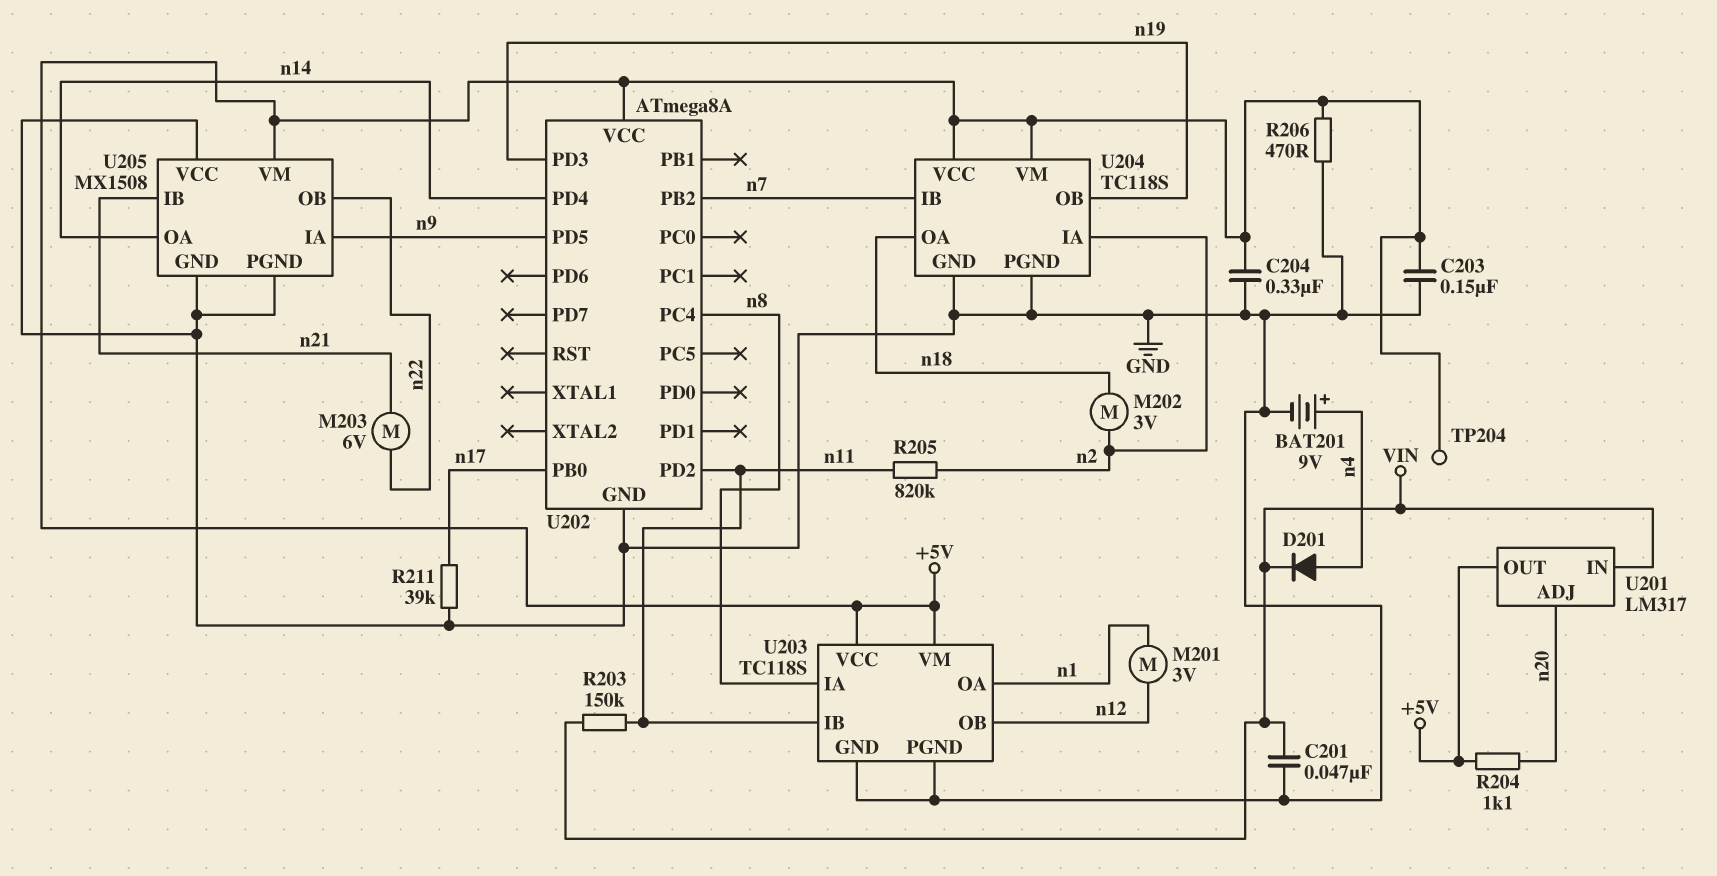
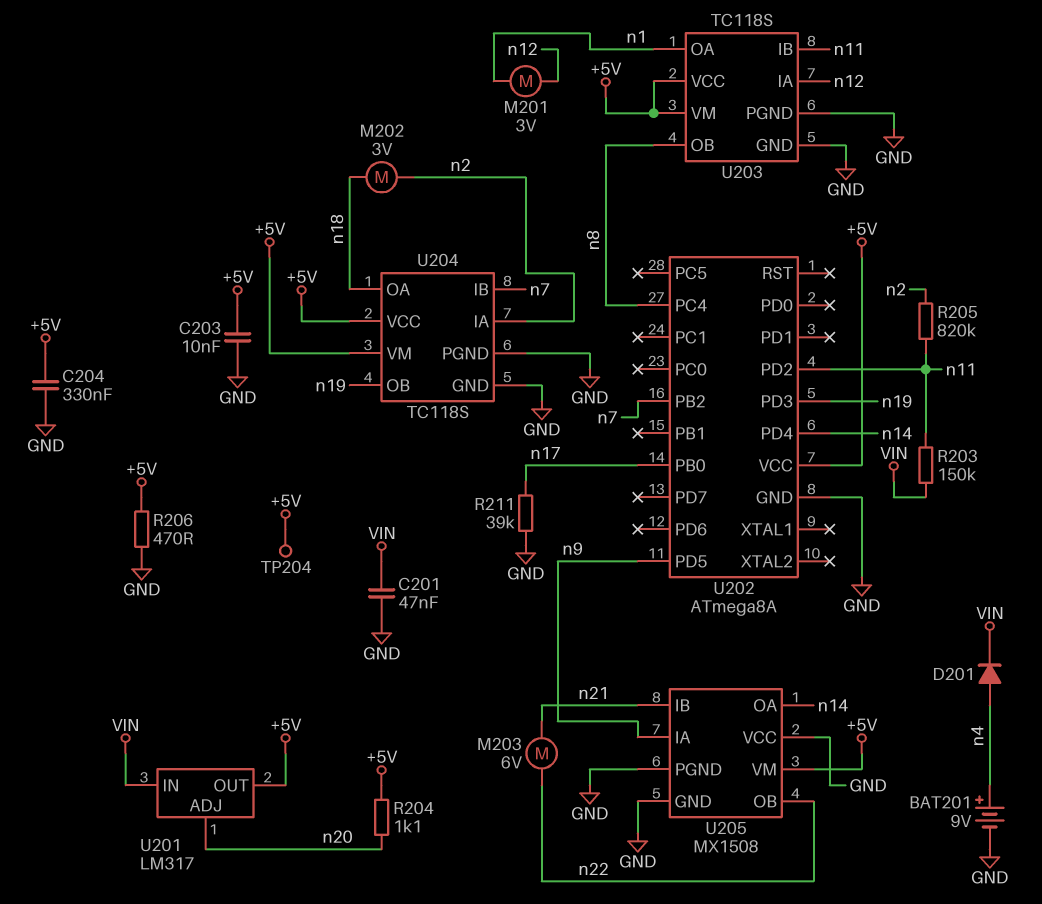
C203: 150nF (+5V, GND) -> 10nF (+5V, GND)
U203 pin IA: n8 -> n12
U203 pin OB: n12 -> n8

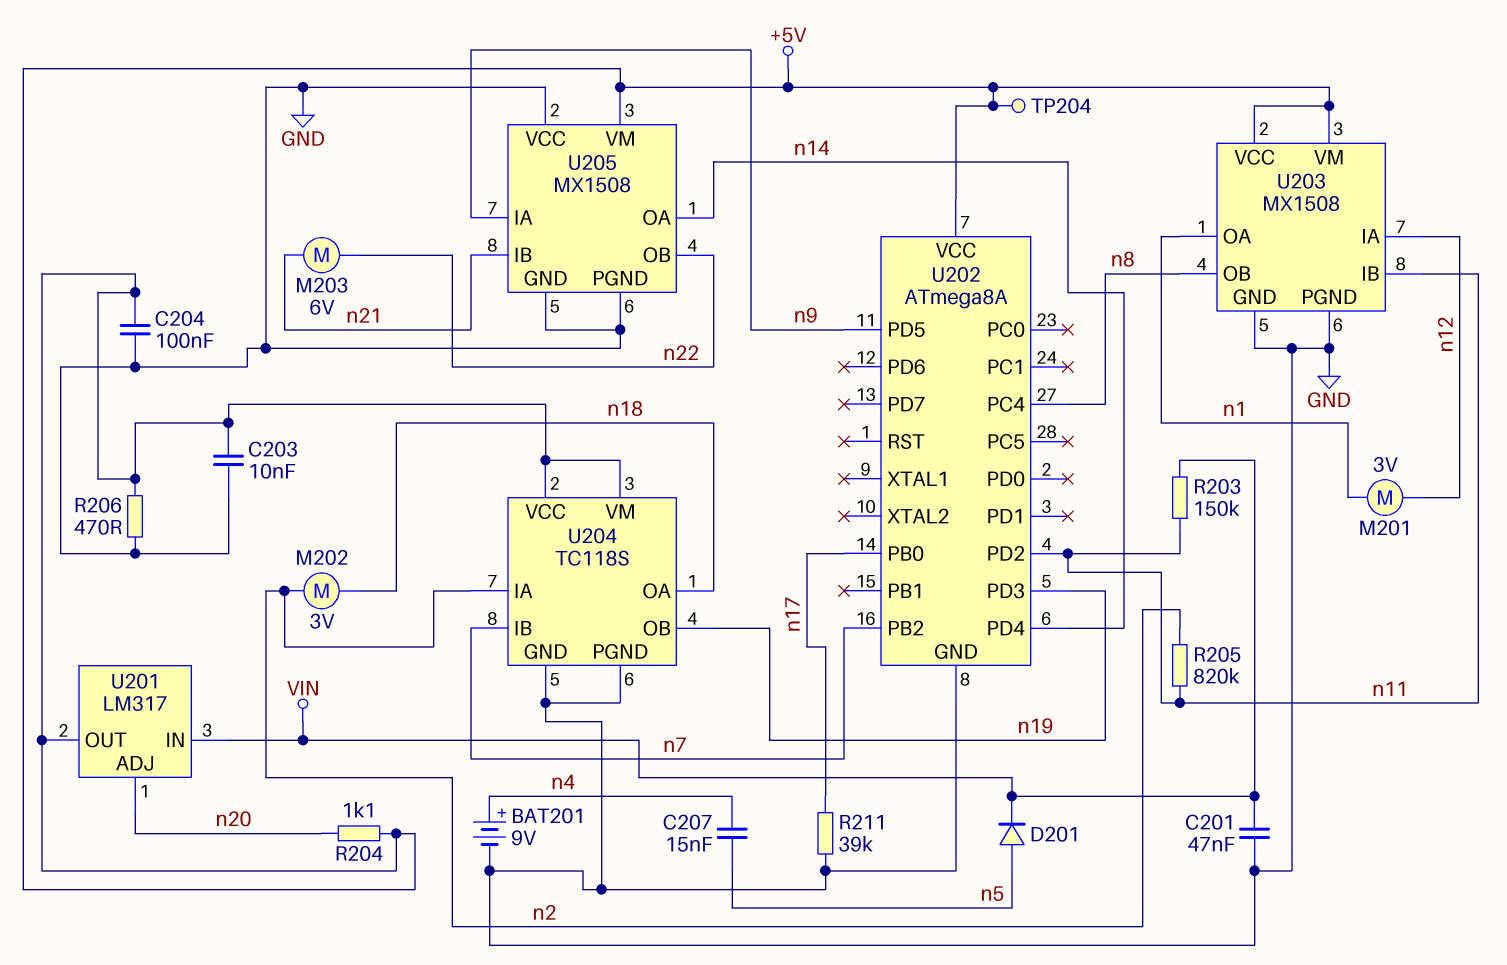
C204: 330nF (+5V, GND) -> 100nF (+5V, GND)
C207: none -> 15nF (n4, n5)
D201: diode (A n4, K VIN) -> diode (A n5, K VIN)
U203: TC118S -> MX1508

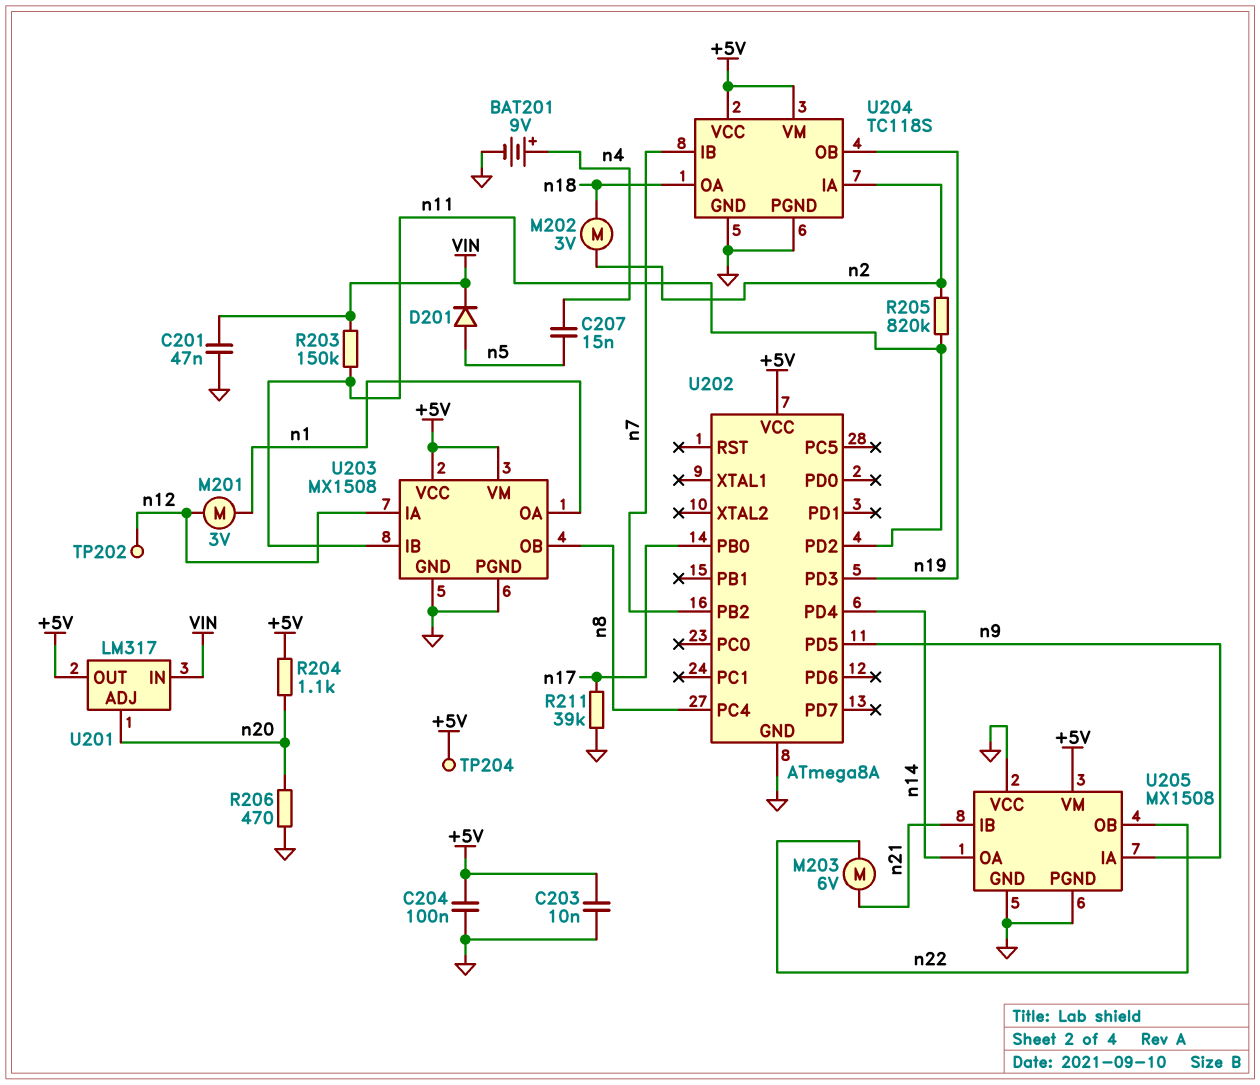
R206: 470 (+5V, GND) -> 470 (GND, n20)
TP202: none -> test point (n12)

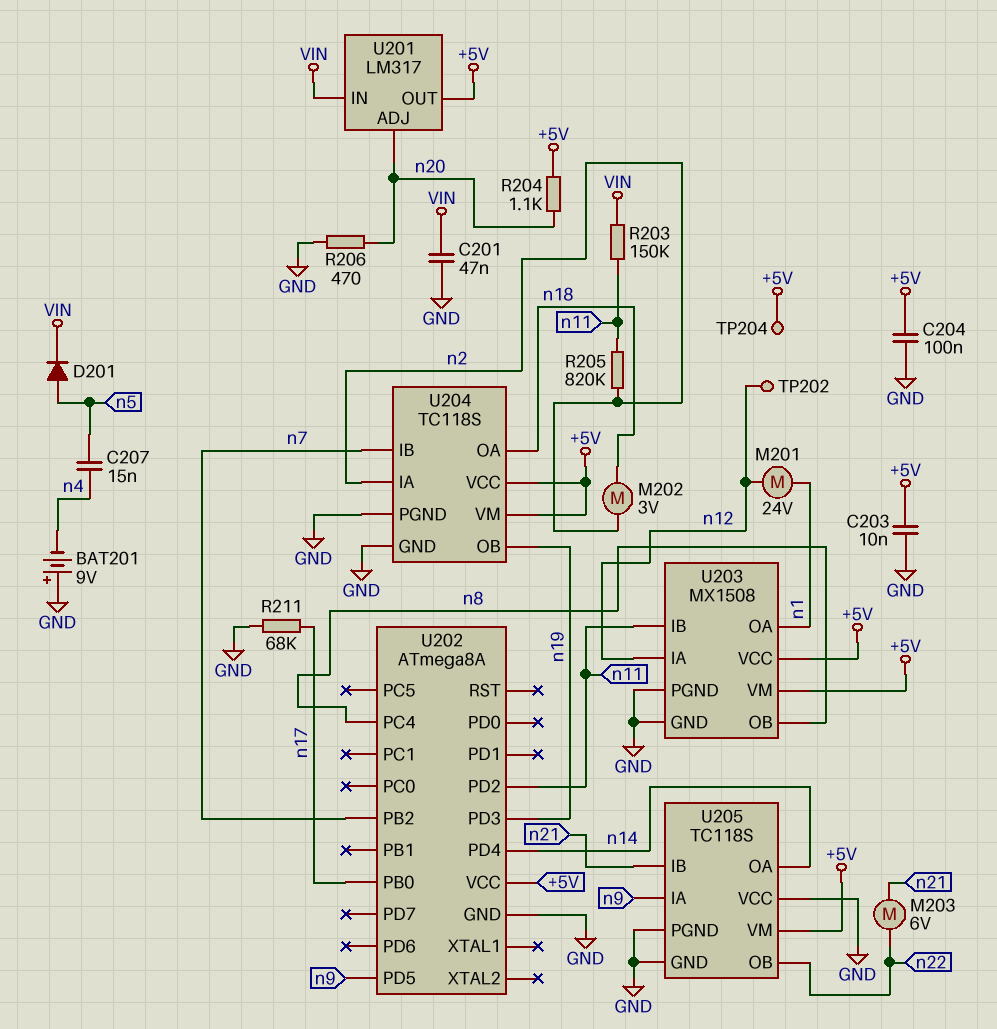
BAT201: 9V (plus n4, minus GND) -> 9V (plus GND, minus n4)
M201: motor 3V (n1, n12) -> motor 24V (n1, n12)
R211: 39k (GND, n17) -> 68k (GND, n17)
U205: MX1508 -> TC118S

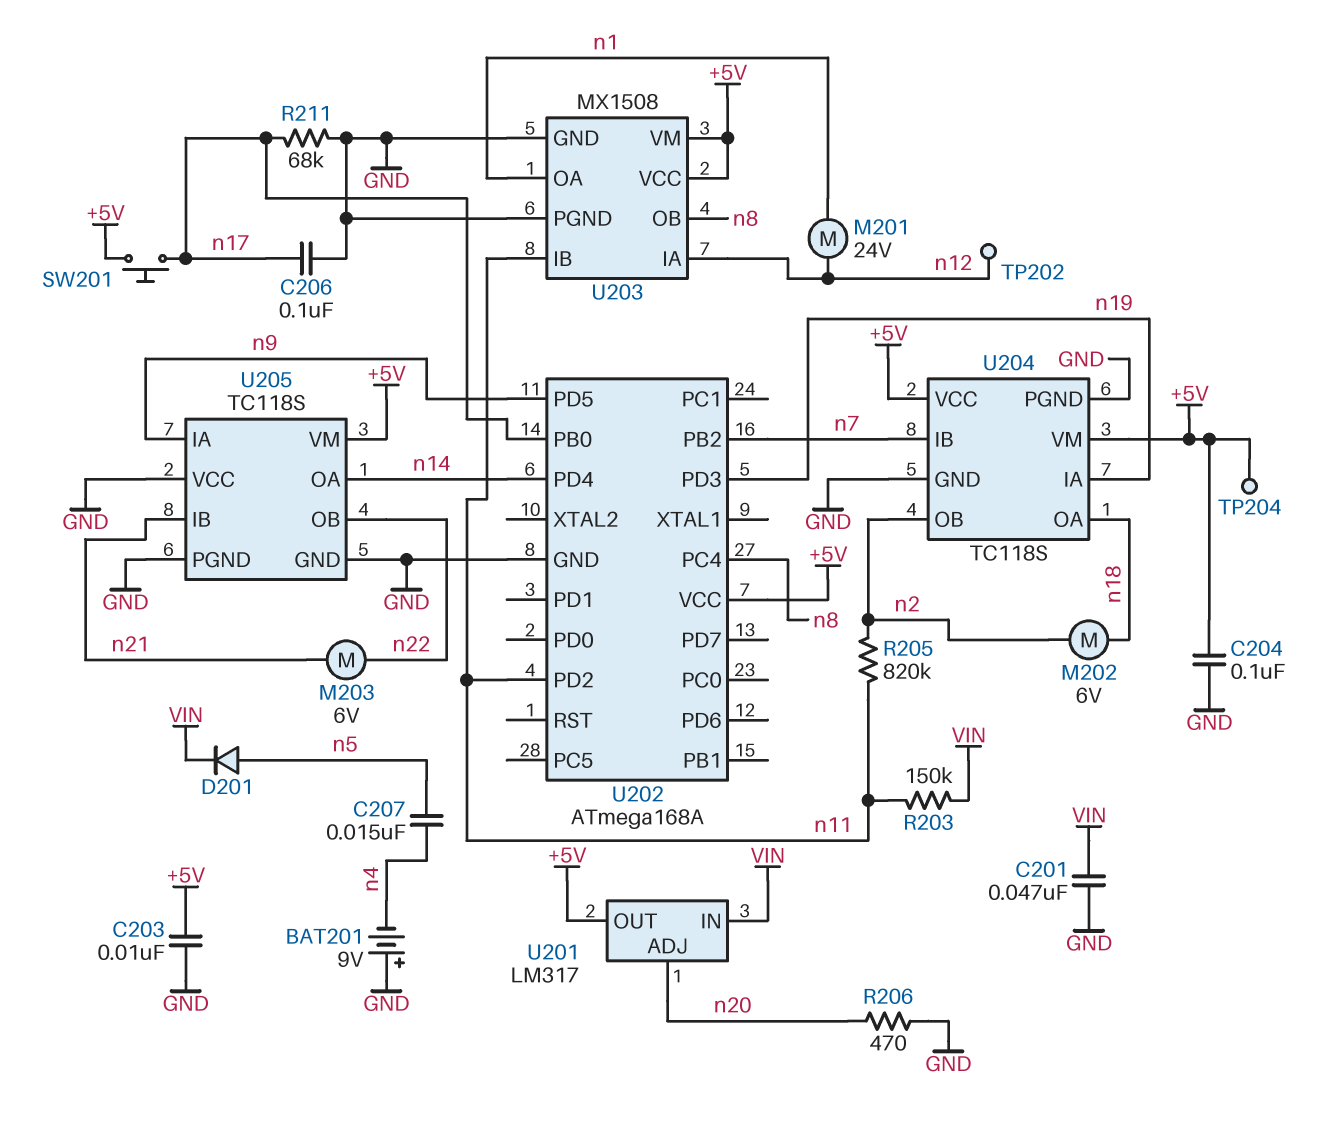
C206: none -> 100nF (GND, n17)
M202: motor 3V (n2, n18) -> motor 6V (n2, n18)
R204: 1.1k (+5V, n20) -> none
SW201: none -> button (+5V, n17)
U202: ATmega8A -> ATmega168A
U204 pin IA: n2 -> n19
U204 pin OB: n19 -> n2

